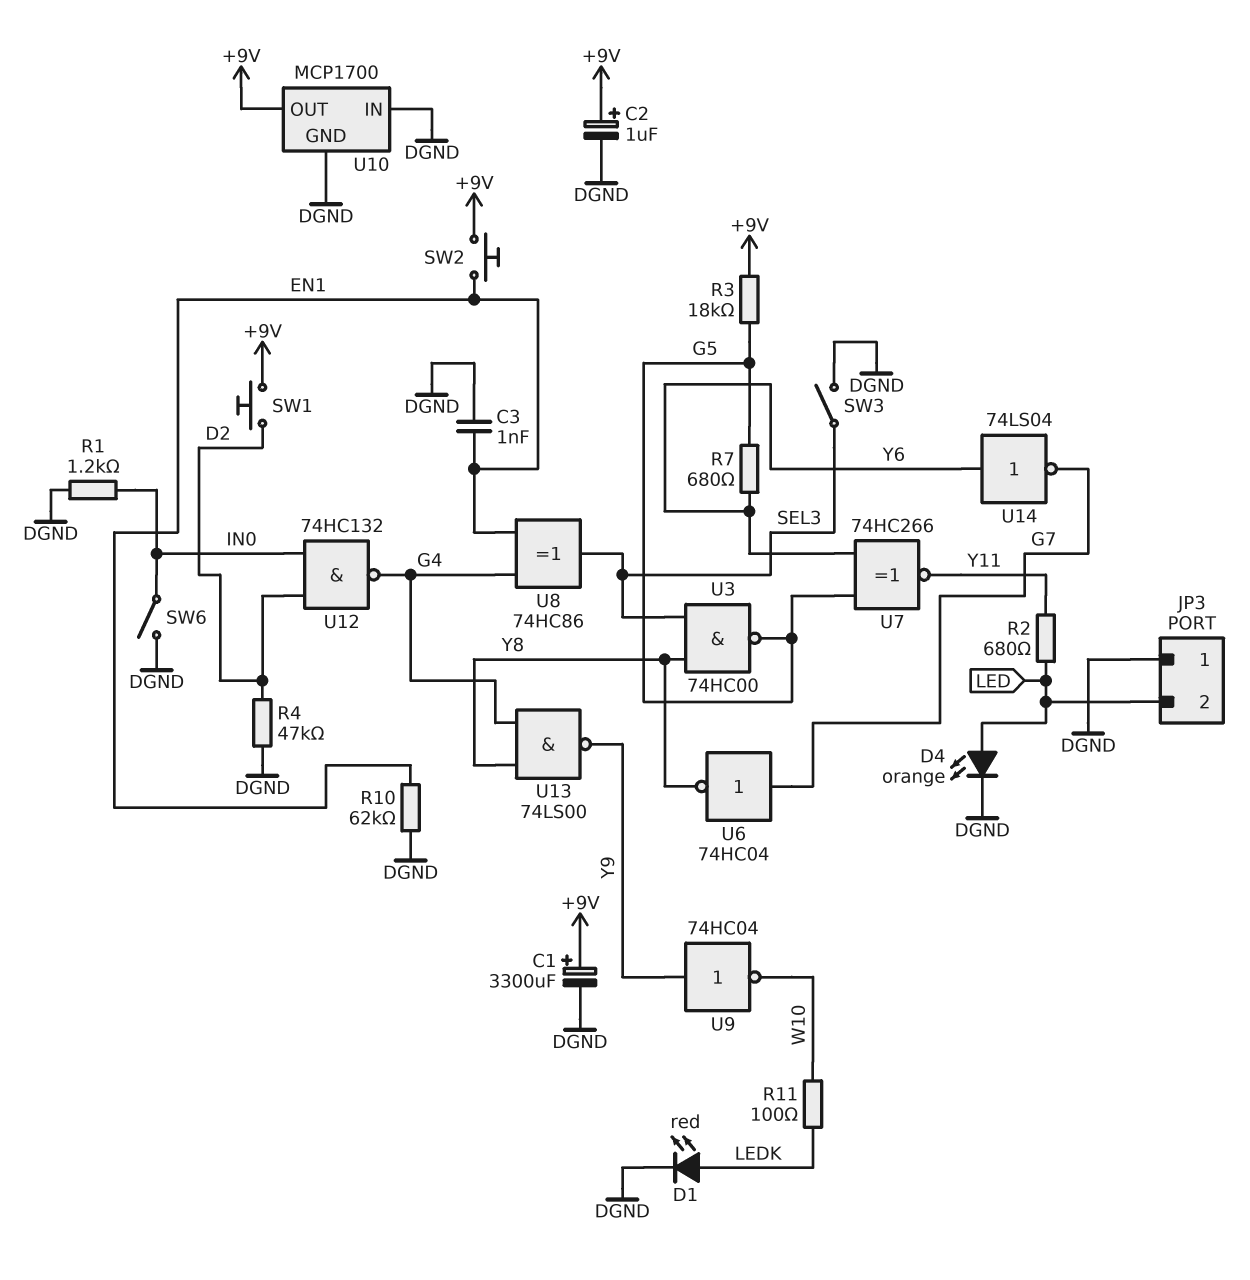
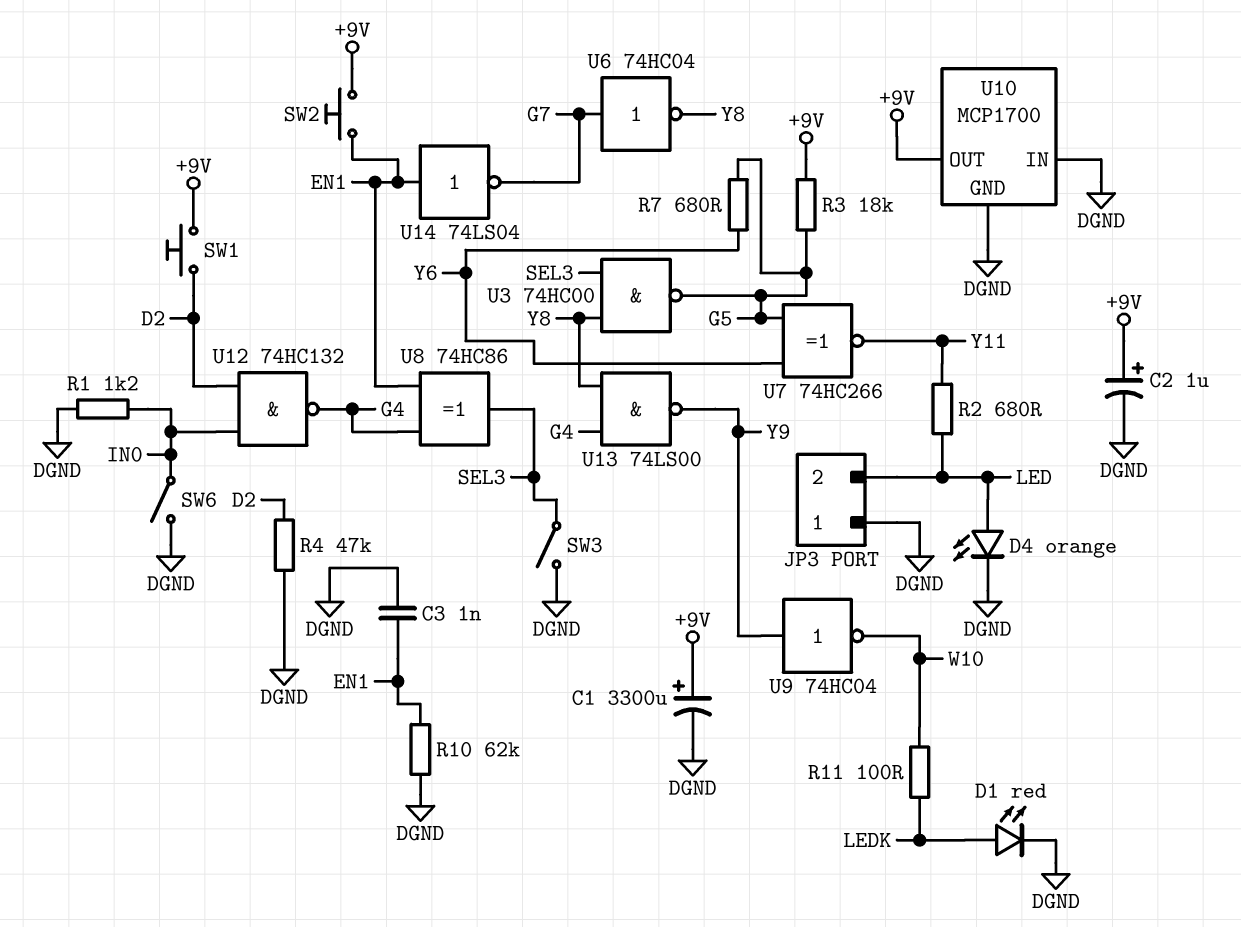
U14: NOT 74LS04 (in Y6, out G7) -> NOT 74LS04 (in EN1, out G7)

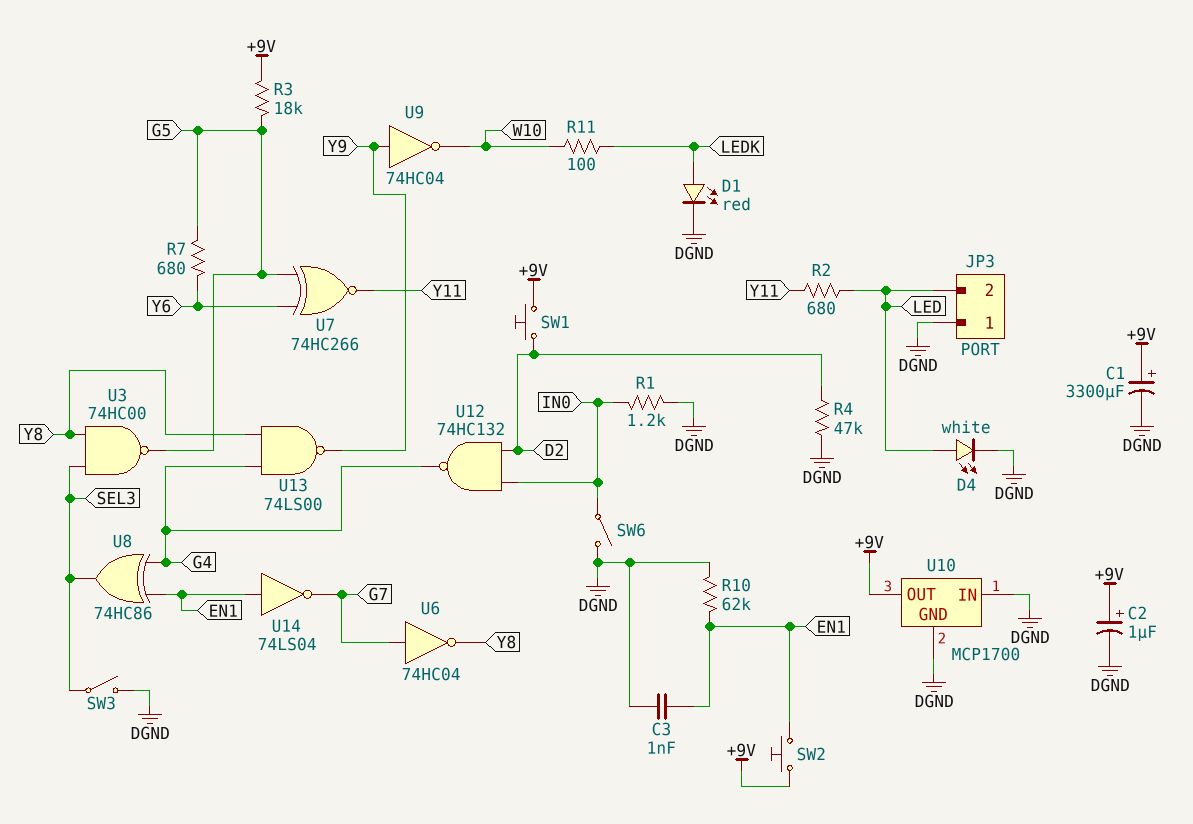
D4: LED orange (A LED, K DGND) -> LED white (A LED, K DGND)

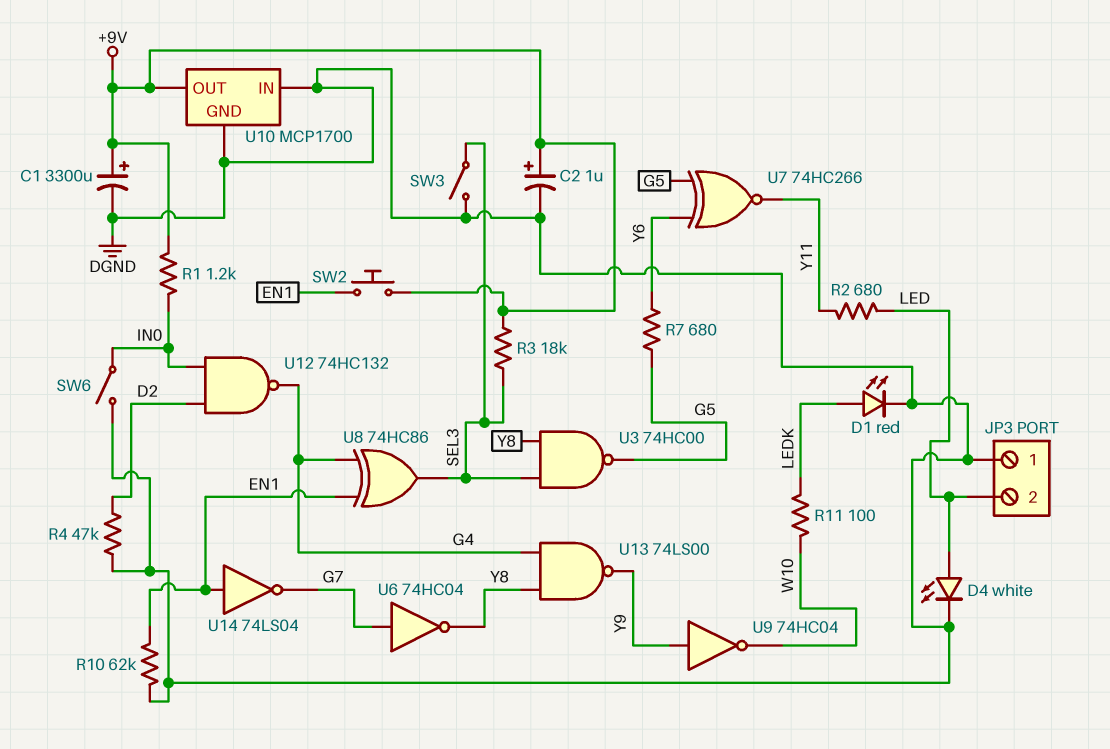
C3: 1nF (DGND, EN1) -> none
R1: 1.2k (DGND, IN0) -> 1.2k (+9V, IN0)
R3: 18k (+9V, G5) -> 18k (+9V, SEL3)
SW1: button (+9V, D2) -> none

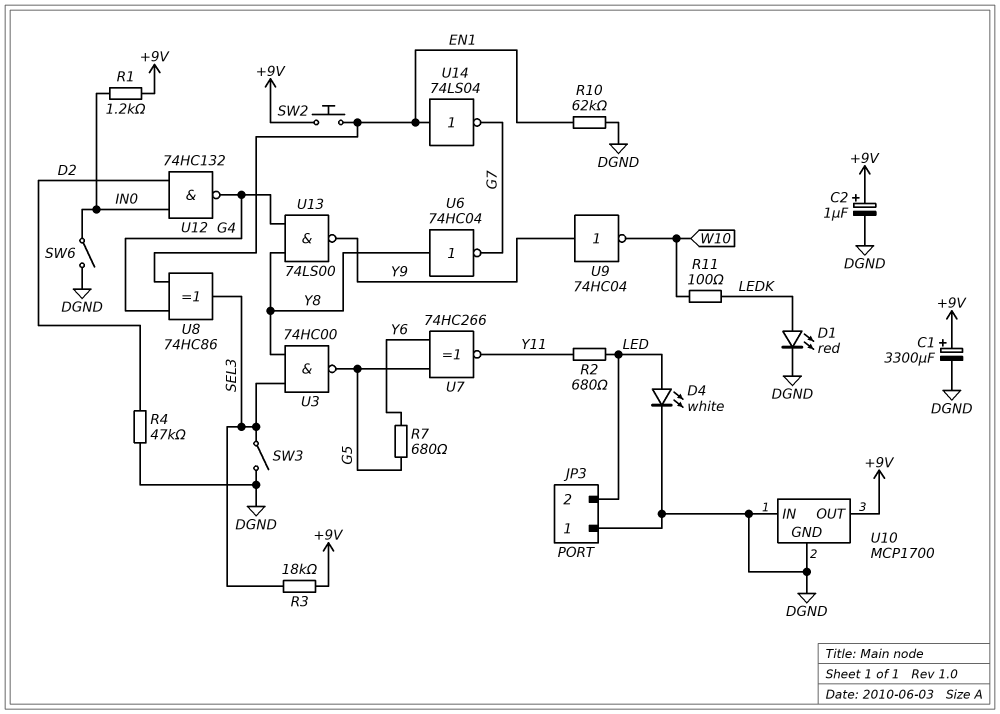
U6: NOT 74HC04 (in G7, out Y8) -> NOT 74HC04 (in Y8, out G7)

